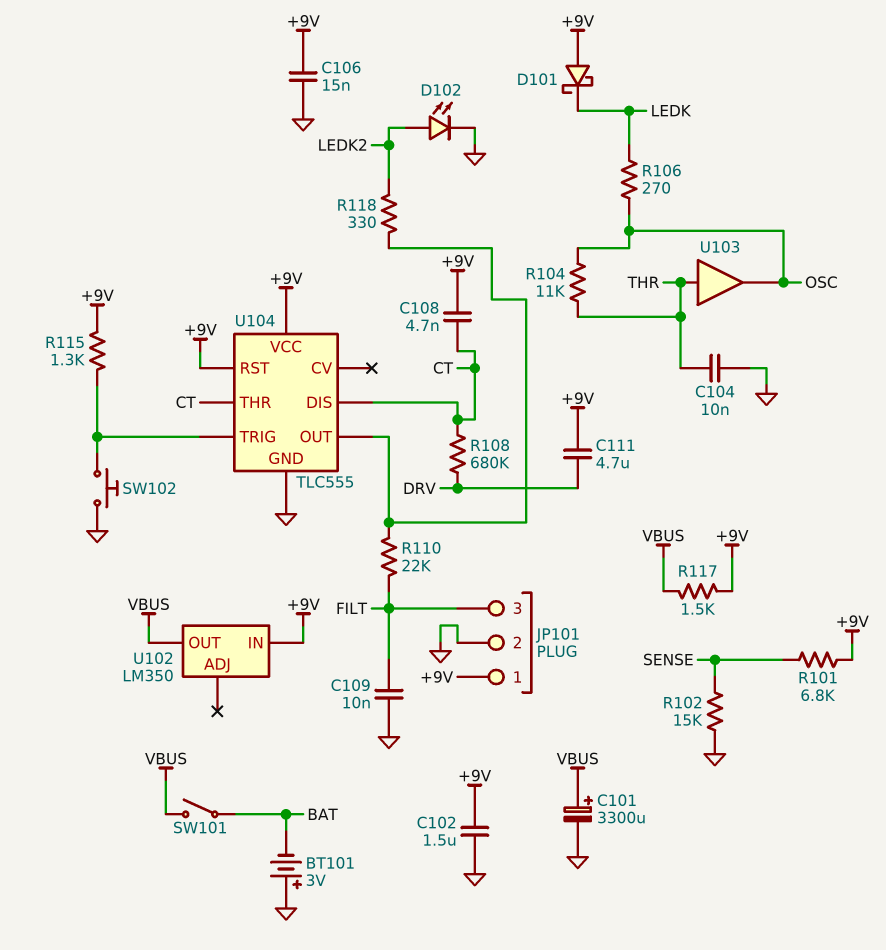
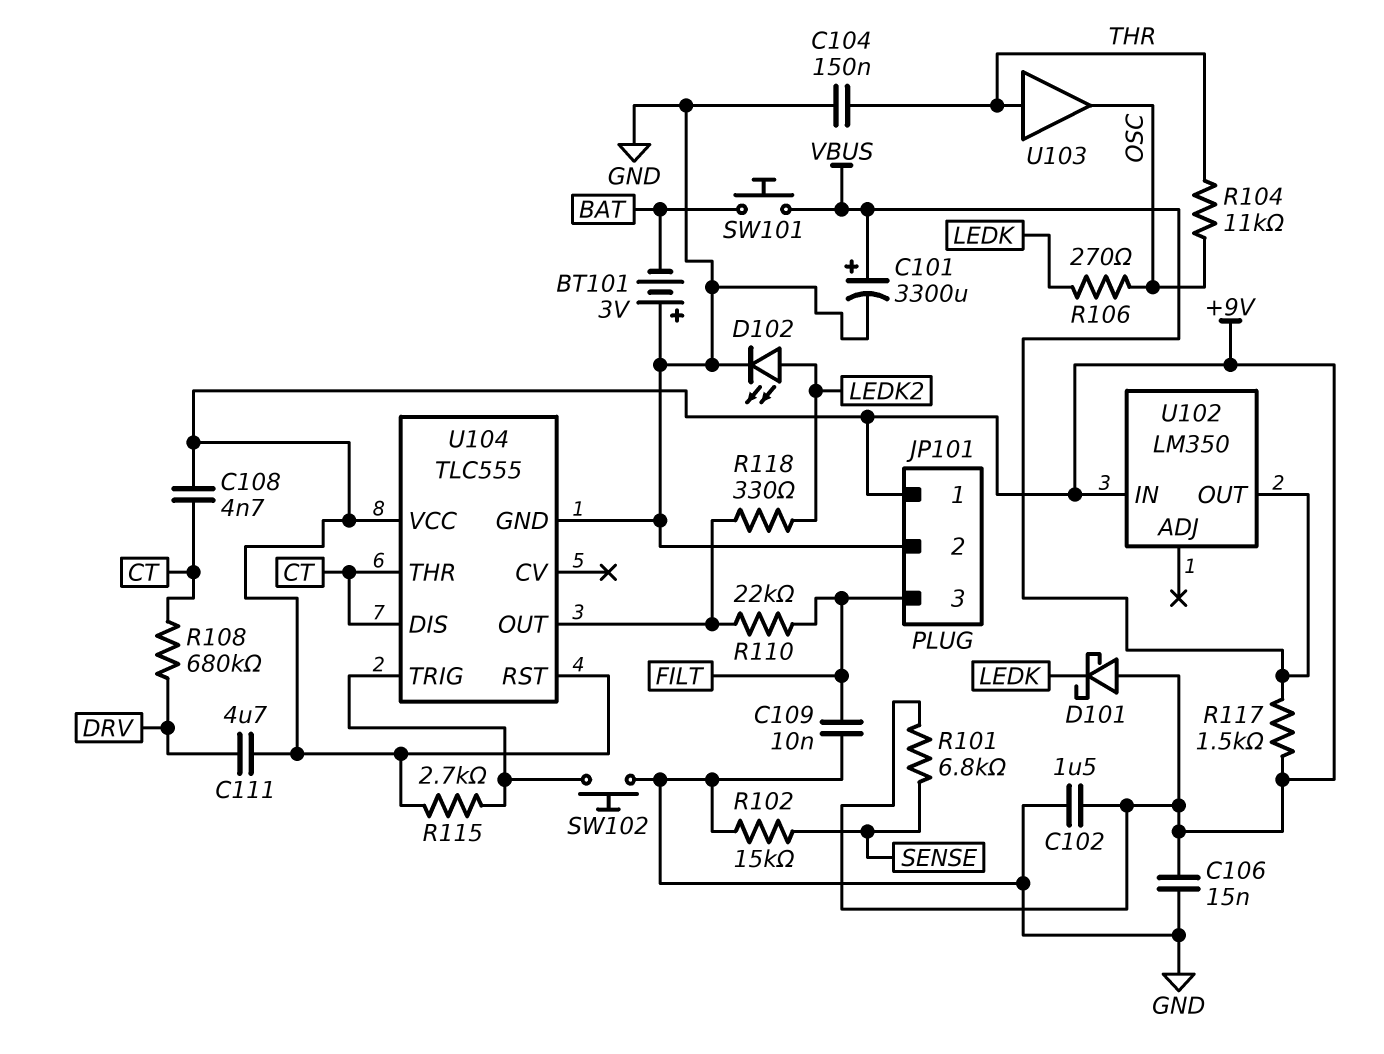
C104: 10nF (GND, THR) -> 150nF (GND, THR)
R115: 1.3k (+9V, U104/TRIG) -> 2.7k (+9V, U104/TRIG)
SW101: switch (BAT, VBUS) -> button (BAT, VBUS)

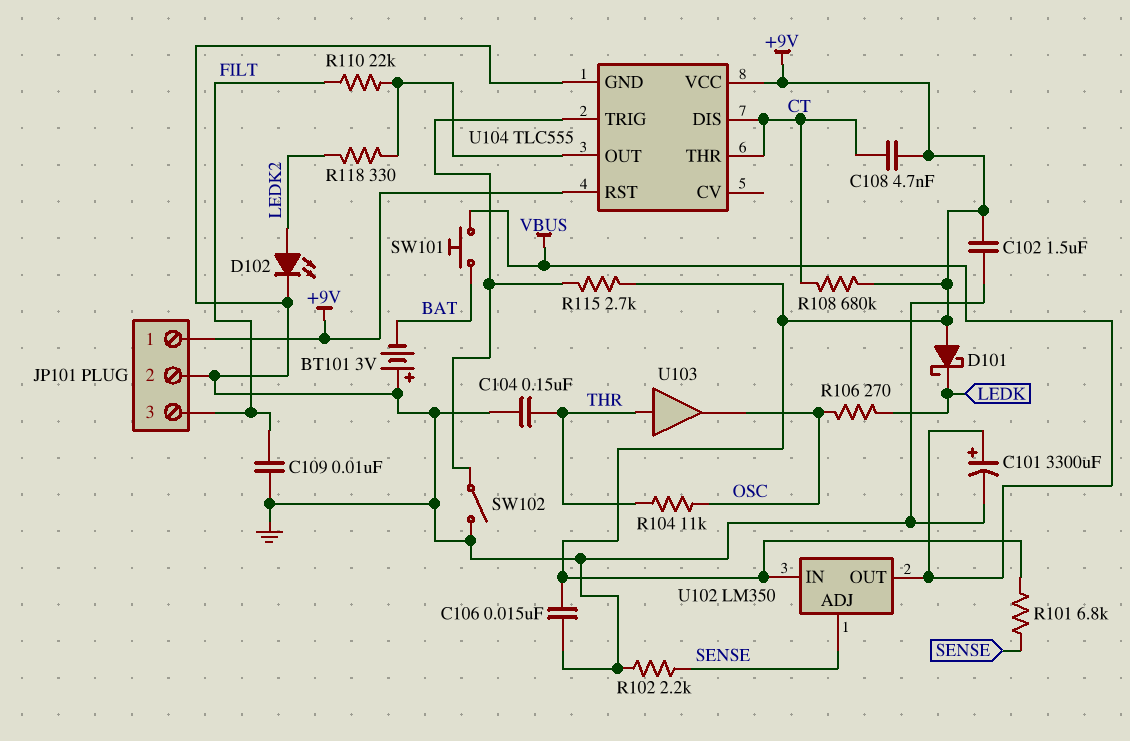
C111: 4.7uF (+9V, DRV) -> none
R102: 15k (GND, SENSE) -> 2.2k (GND, SENSE)
R108: 680k (CT, DRV) -> 680k (+9V, CT)
R117: 1.5k (+9V, VBUS) -> none
SW102: button (GND, U104/TRIG) -> switch (GND, U104/TRIG)
U102 pin ADJ: none -> SENSE

